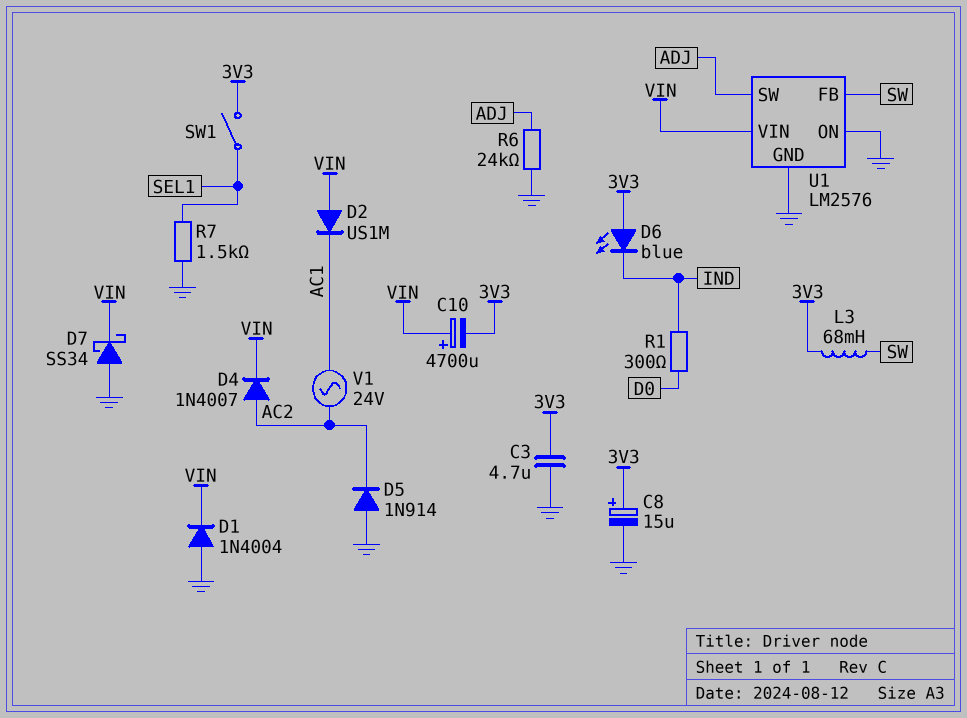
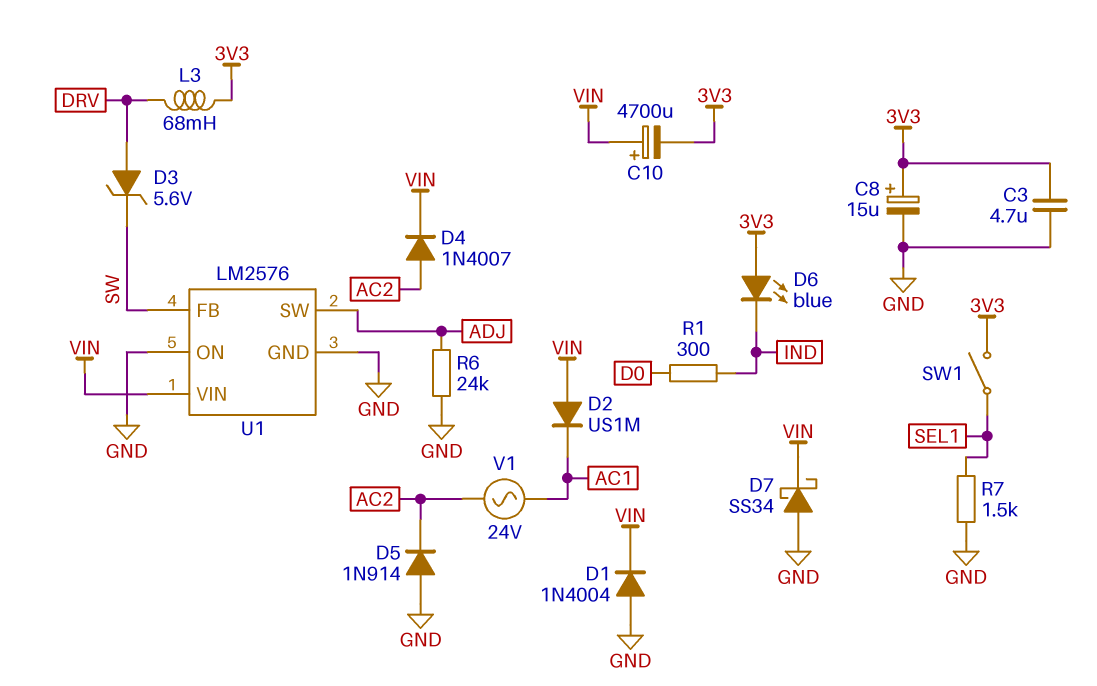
D3: none -> zener 5.6V (A DRV, K SW)
L3: 68mH (3V3, SW) -> 68mH (3V3, DRV)

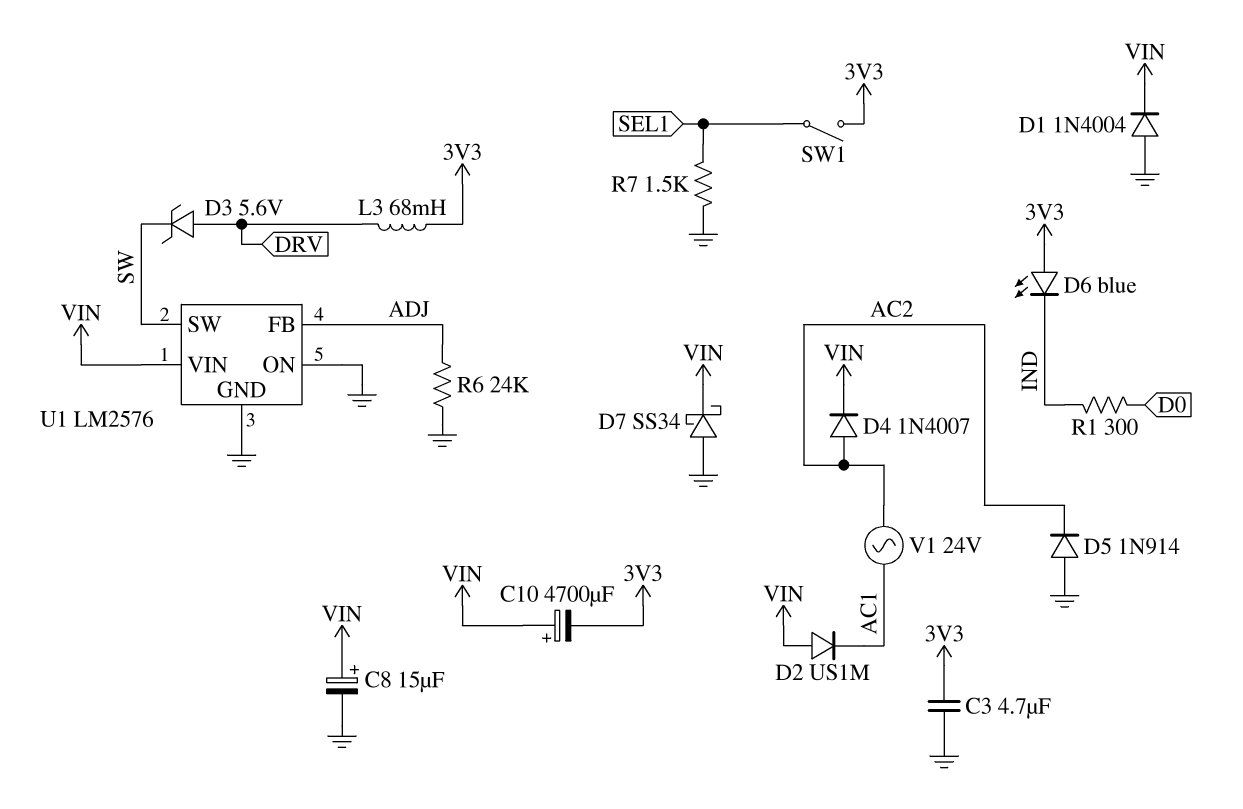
C8: 15uF (plus 3V3, minus GND) -> 15uF (plus VIN, minus GND)
U1 pin FB: SW -> ADJ
U1 pin SW: ADJ -> SW

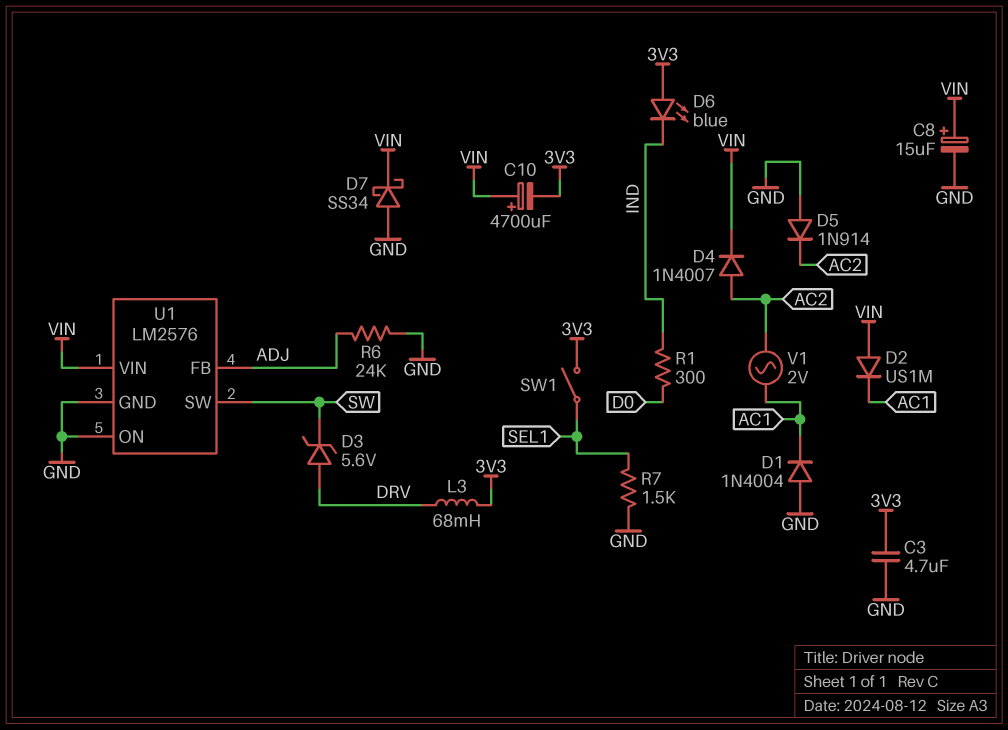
D1: diode 1N4004 (A GND, K VIN) -> diode 1N4004 (A GND, K AC1)
V1: AC 24V (AC1, AC2) -> AC 2V (AC1, AC2)

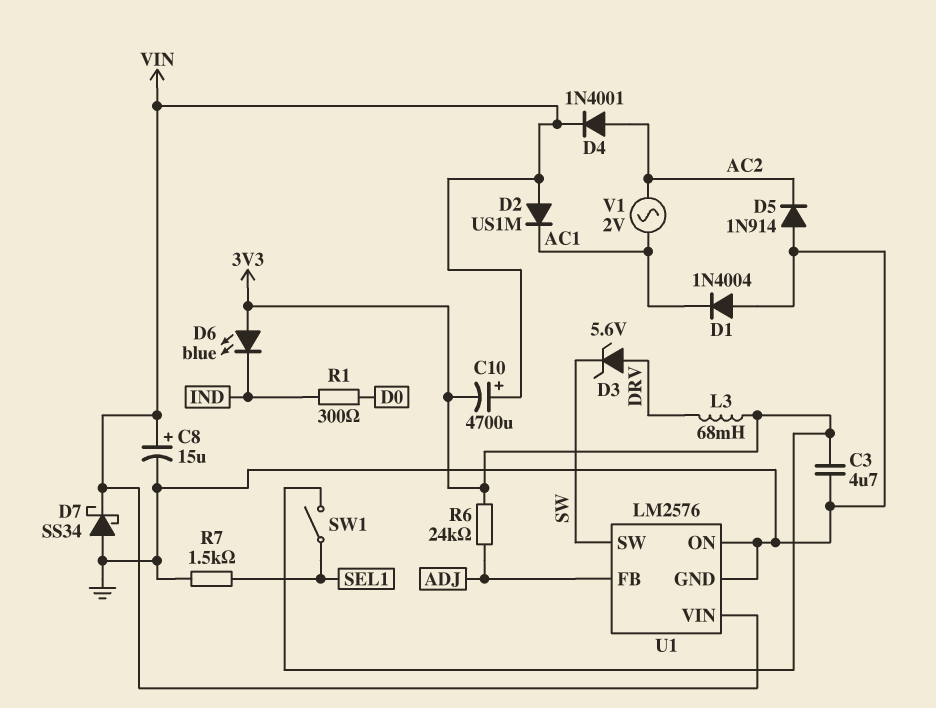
D4: diode 1N4007 (A AC2, K VIN) -> diode 1N4001 (A AC2, K VIN)
R6: 24k (ADJ, GND) -> 24k (3V3, ADJ)

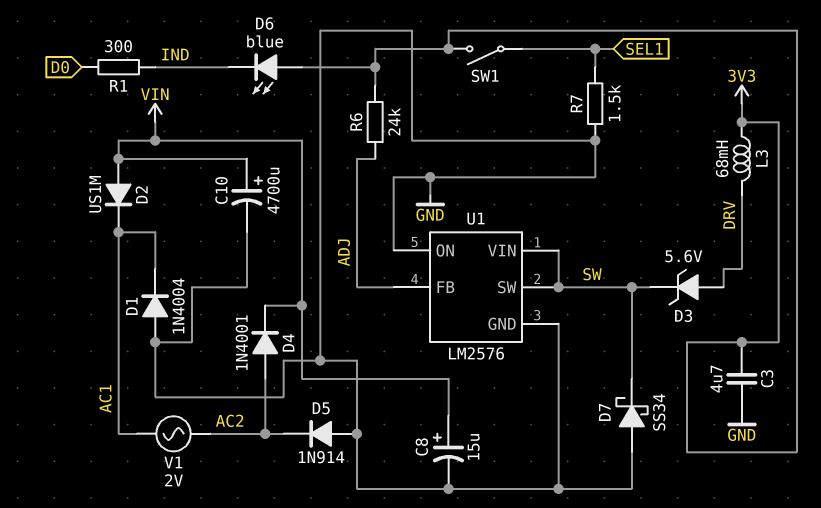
C10: 4700uF (plus VIN, minus 3V3) -> 4700uF (plus VIN, minus GND)
D7: schottky SS34 (A GND, K VIN) -> schottky SS34 (A GND, K SW)
U1 pin VIN: VIN -> SW

